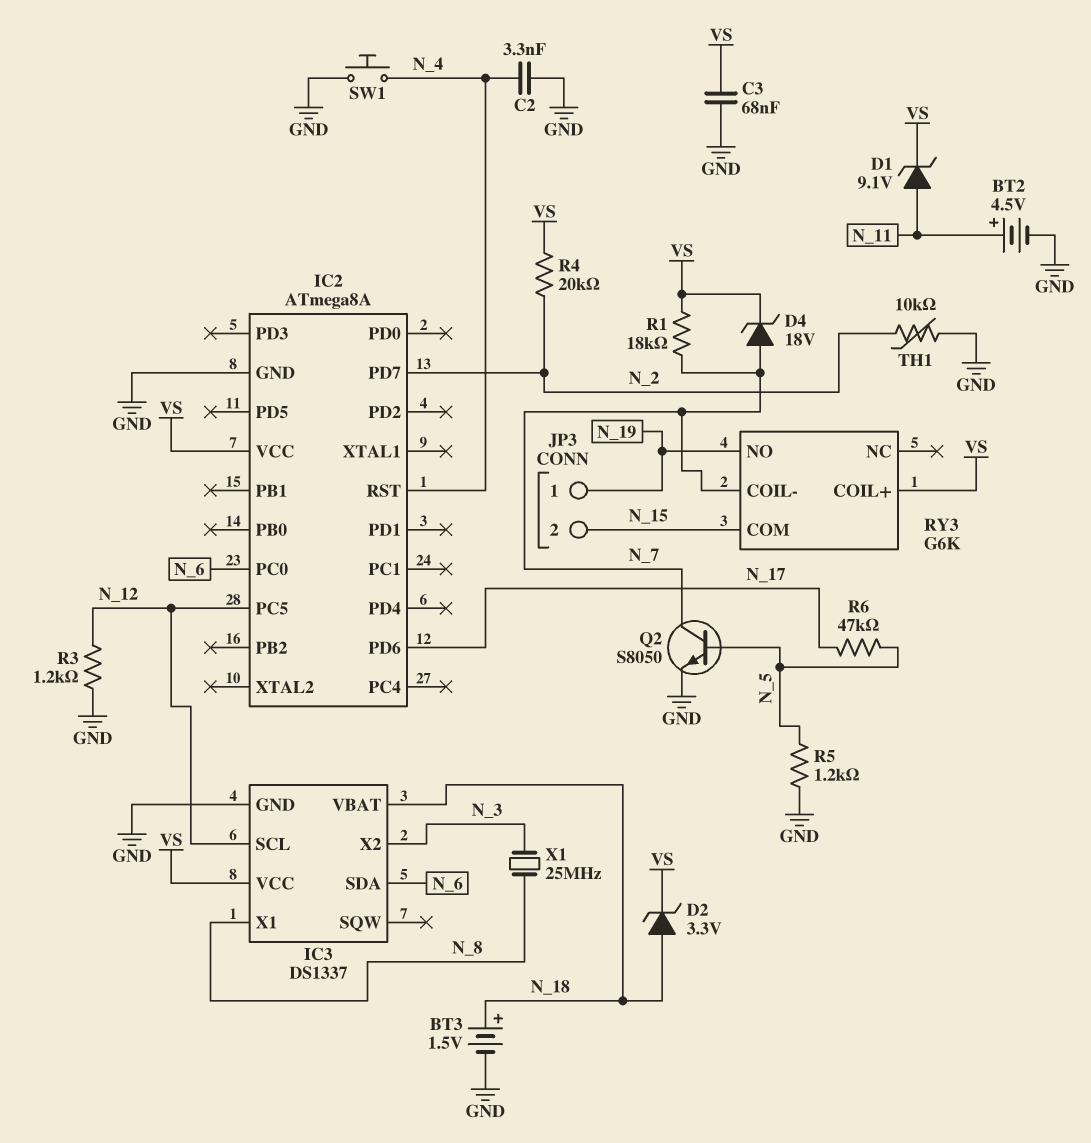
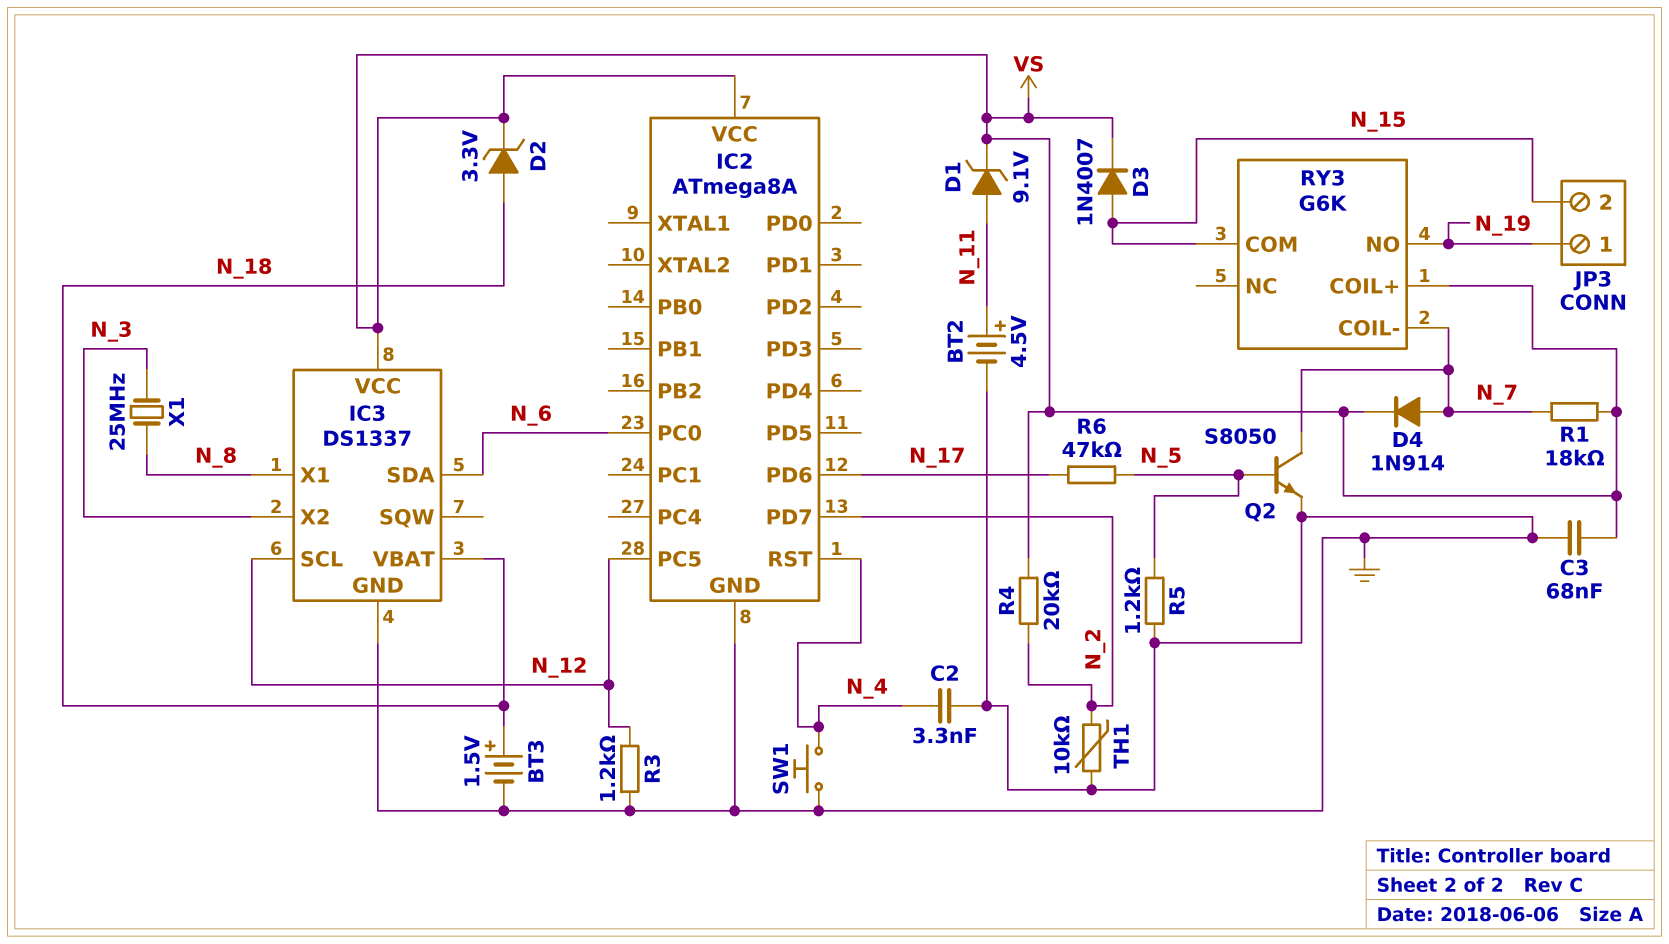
D3: none -> diode 1N4007 (A N_15, K VS)
D4: zener 18V (A N_7, K VS) -> diode 1N914 (A N_7, K VS)

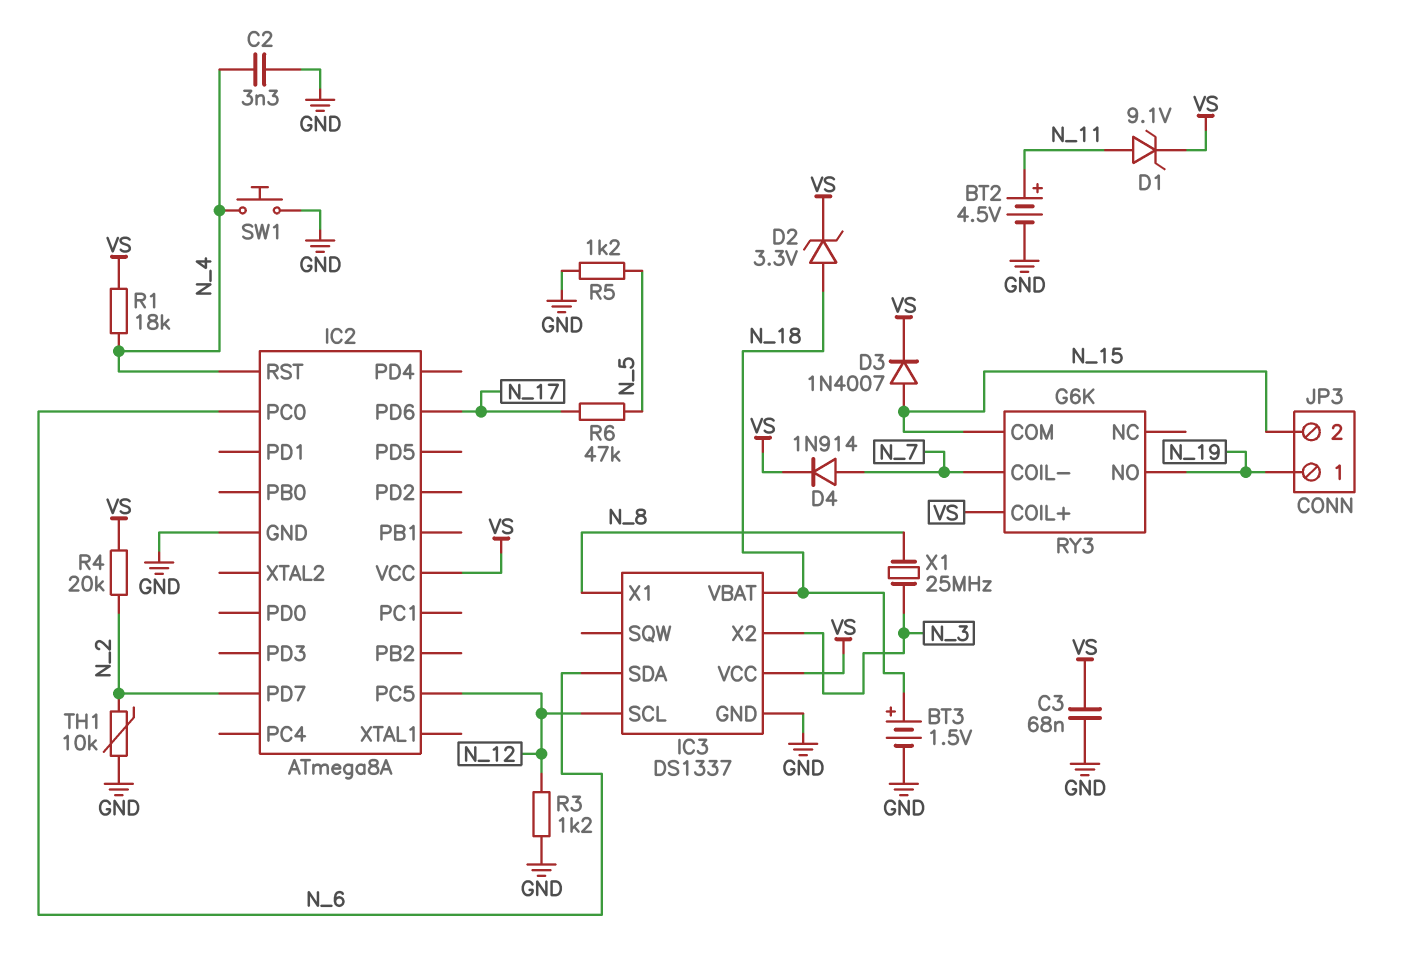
Q2: NPN S8050 (B N_5, C N_7, E GND) -> none
R1: 18k (N_7, VS) -> 18k (N_4, VS)

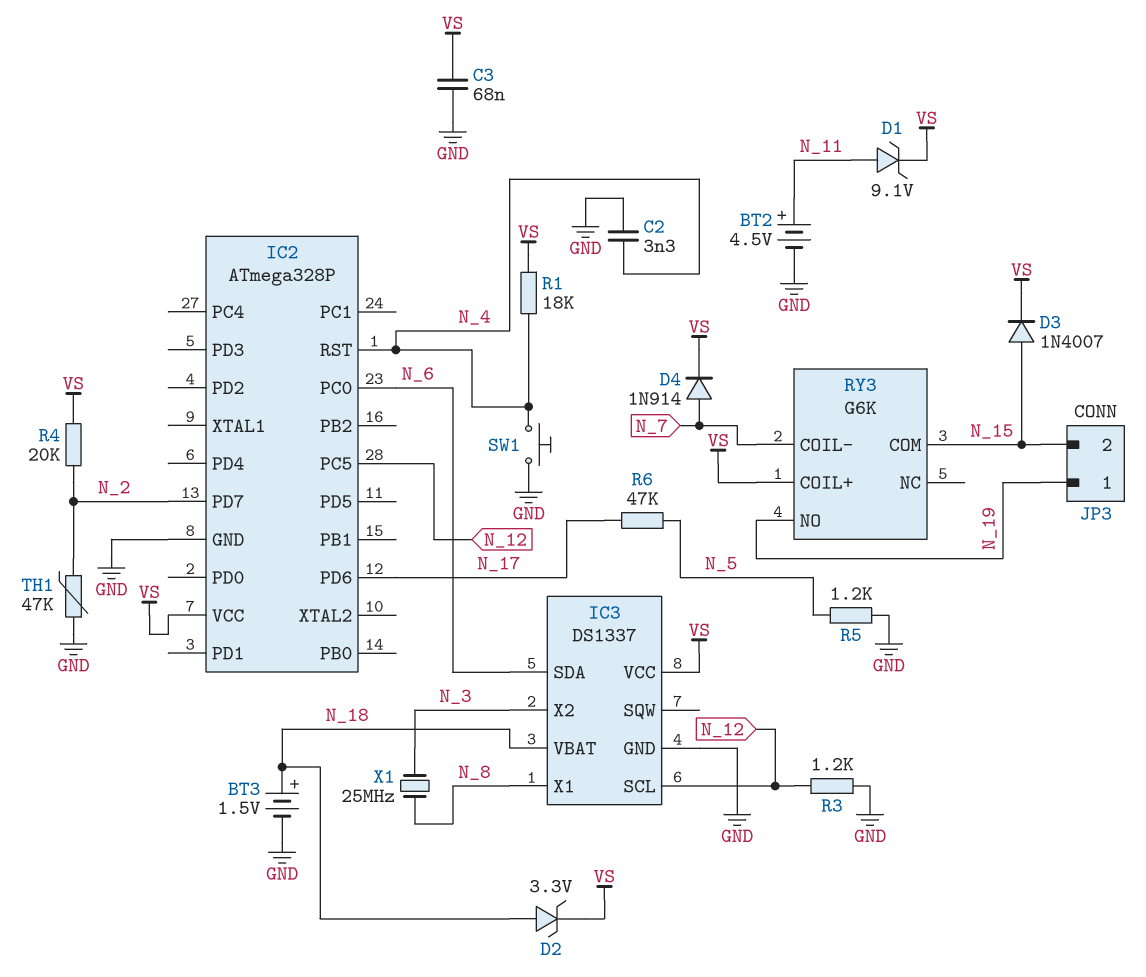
IC2: ATmega8A -> ATmega328P
TH1: 10k (GND, N_2) -> 47k (GND, N_2)

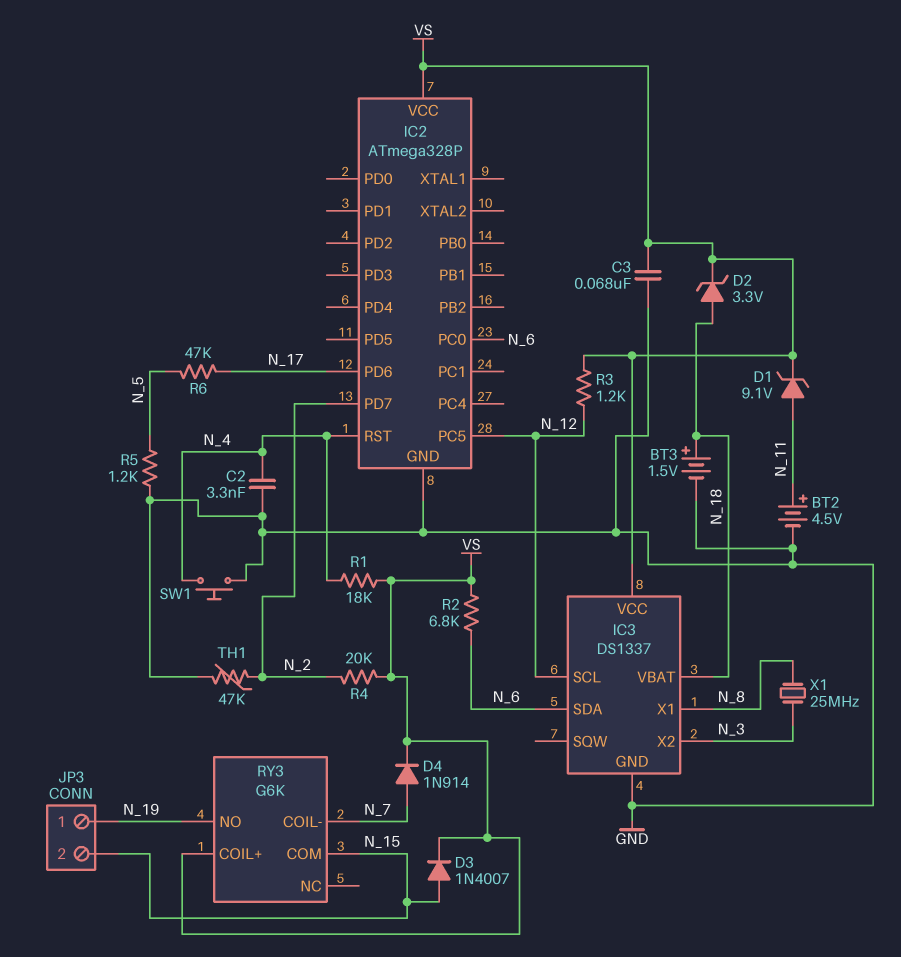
R2: none -> 6.8k (N_6, VS)
R3: 1.2k (GND, N_12) -> 1.2k (N_12, VS)

